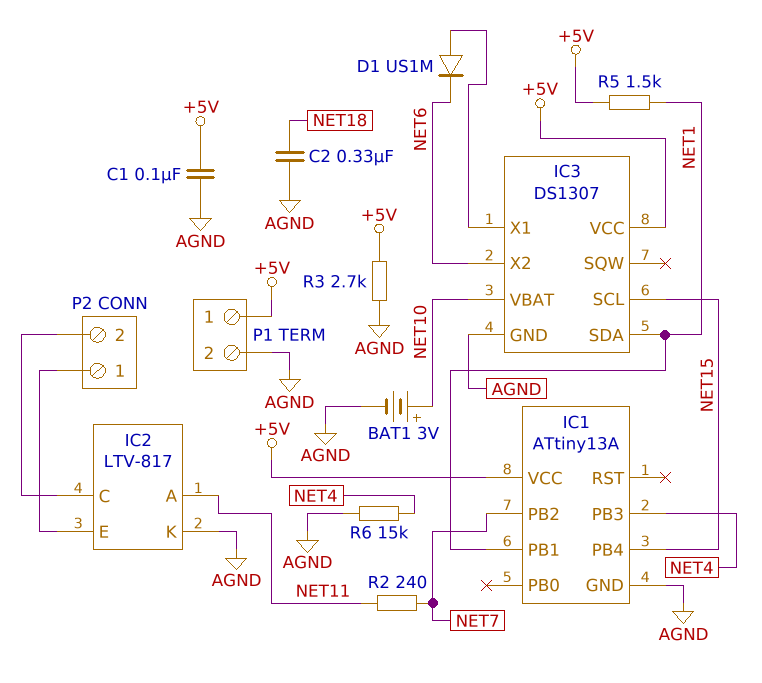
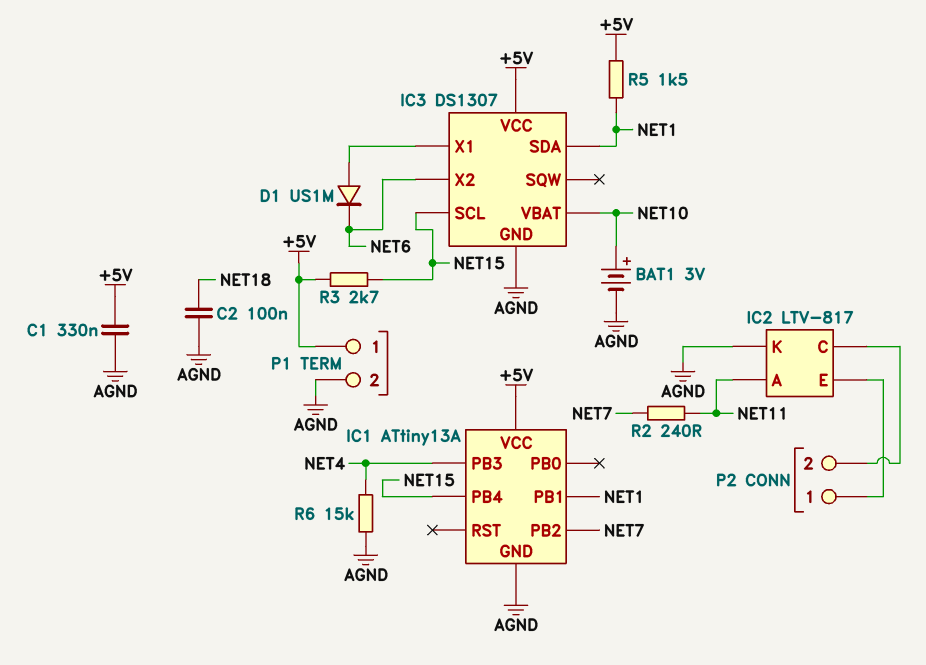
C1: 100nF (+5V, AGND) -> 330nF (+5V, AGND)
C2: 330nF (AGND, NET18) -> 100nF (AGND, NET18)
R3: 2.7k (+5V, AGND) -> 2.7k (+5V, NET15)

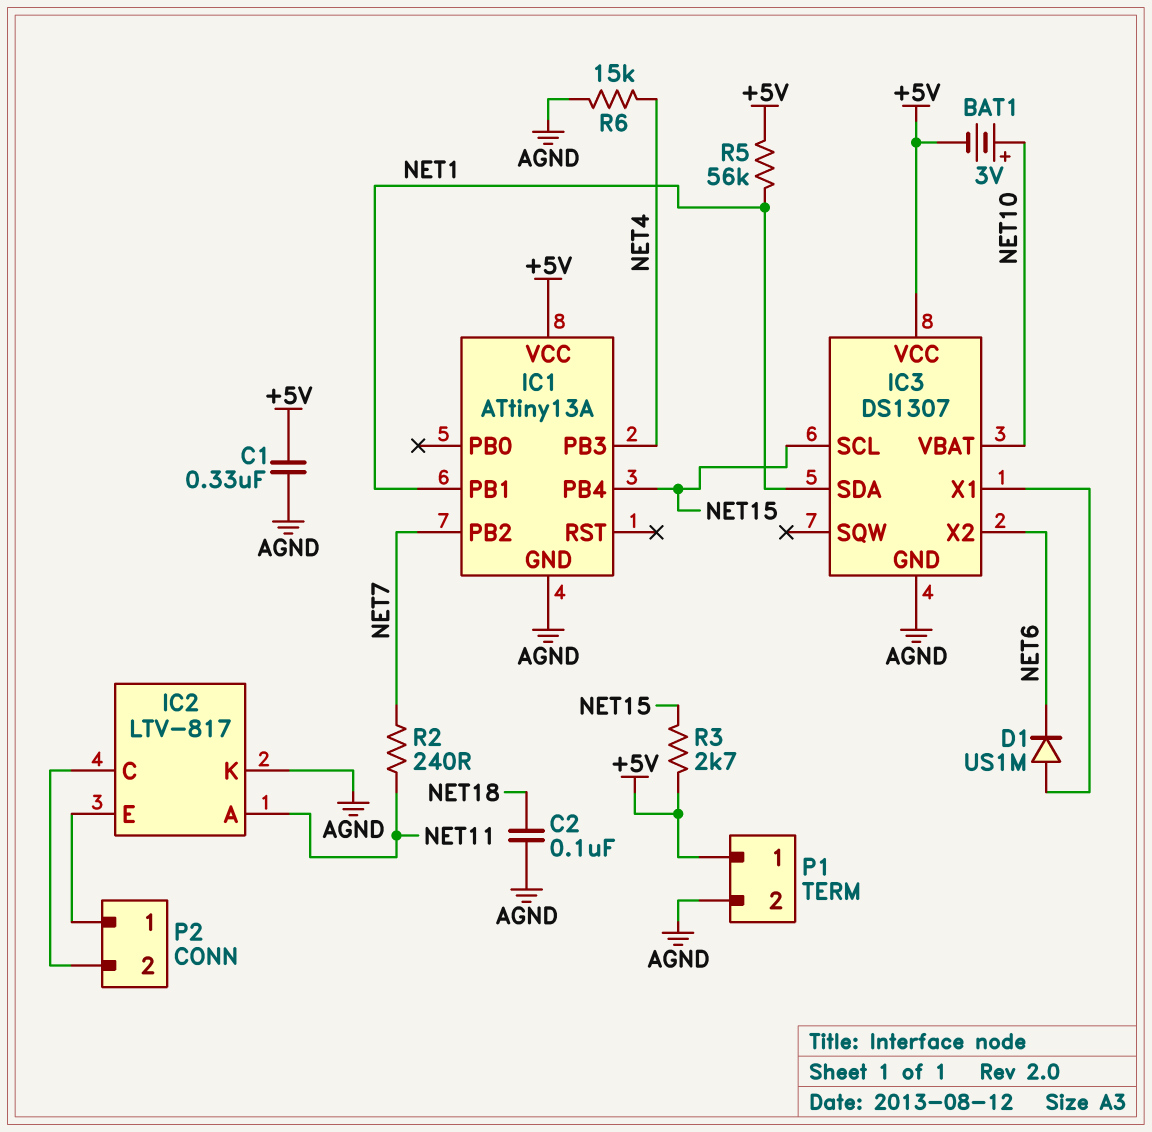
BAT1: 3V (plus NET10, minus AGND) -> 3V (plus NET10, minus +5V)
R5: 1.5k (+5V, NET1) -> 56k (+5V, NET1)

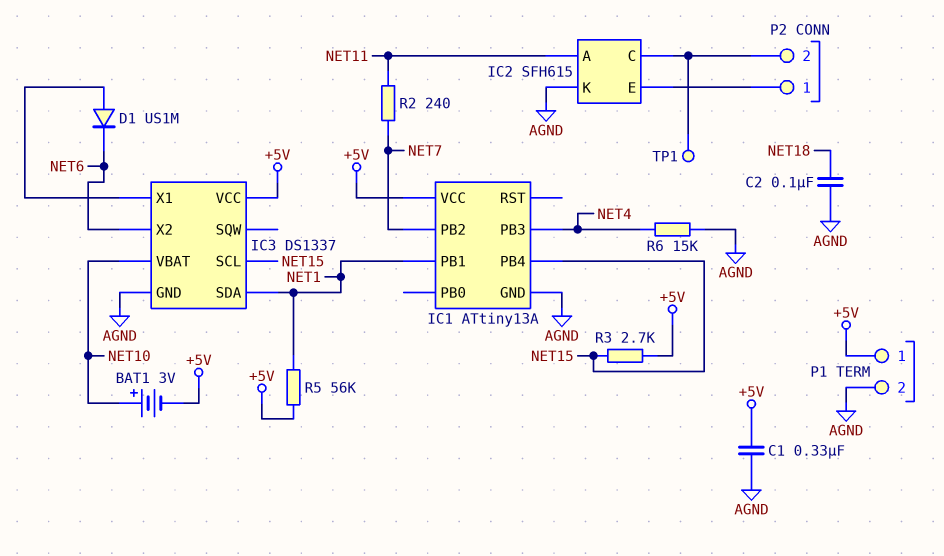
IC2: LTV-817 -> SFH615
IC3: DS1307 -> DS1337
TP1: none -> test point (IC2/C)

